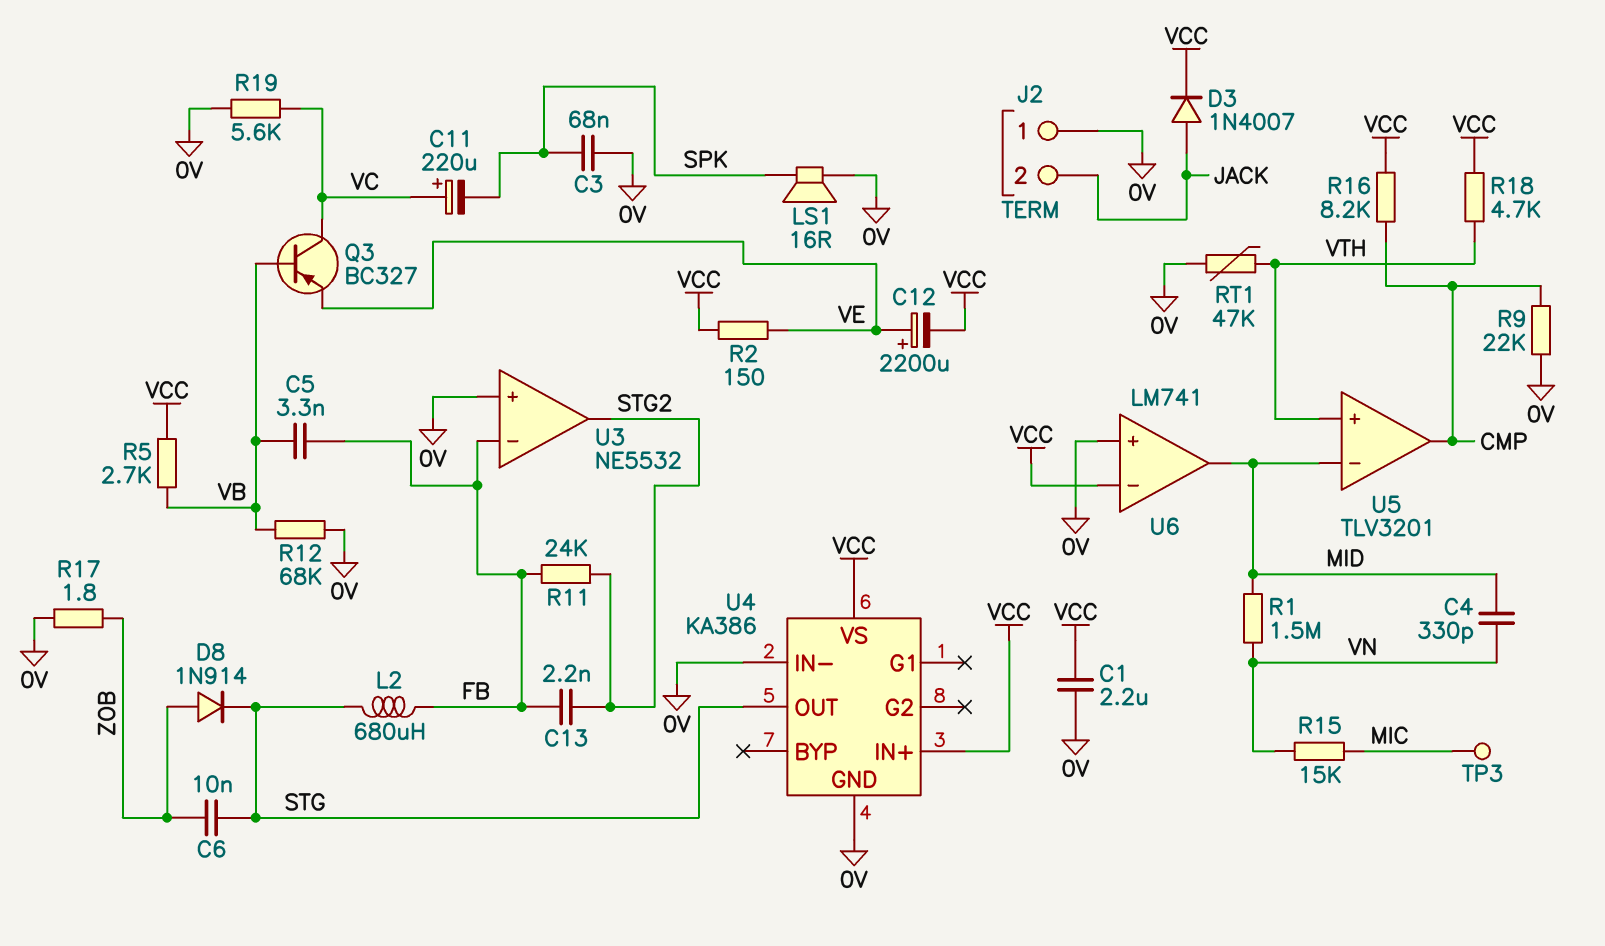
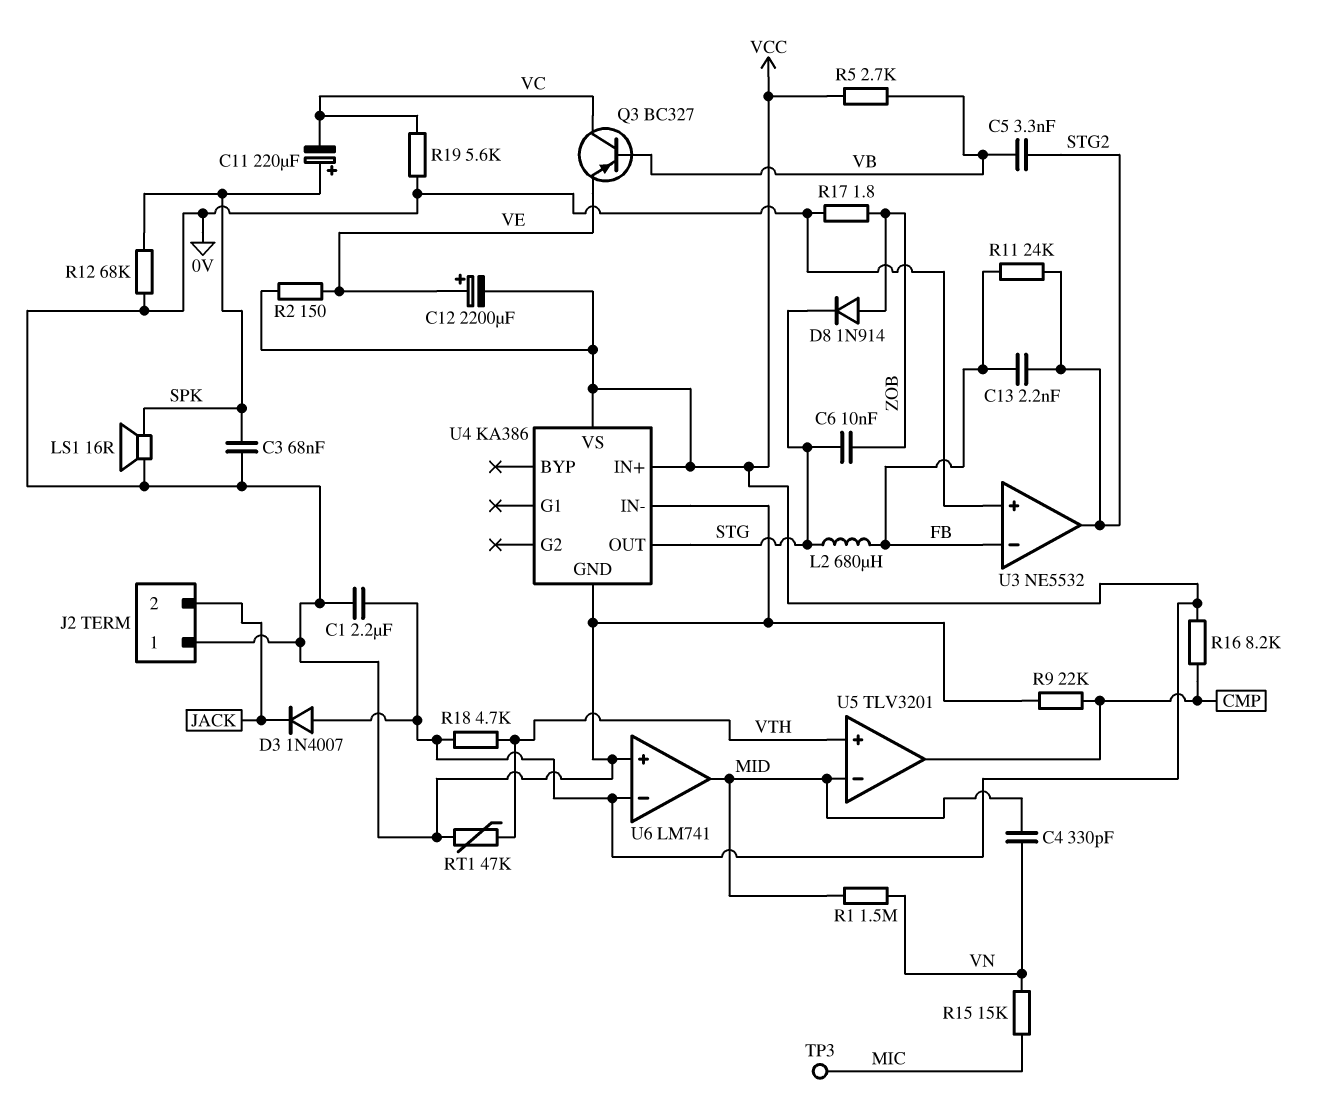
C5: 3.3nF (FB, VB) -> 3.3nF (STG2, VB)
C11: 220uF (plus VC, minus SPK) -> 220uF (plus SPK, minus VC)
D3: diode 1N4007 (A JACK, K VCC) -> diode 1N4007 (A VCC, K JACK)
R12: 68k (0V, VB) -> 68k (0V, SPK)

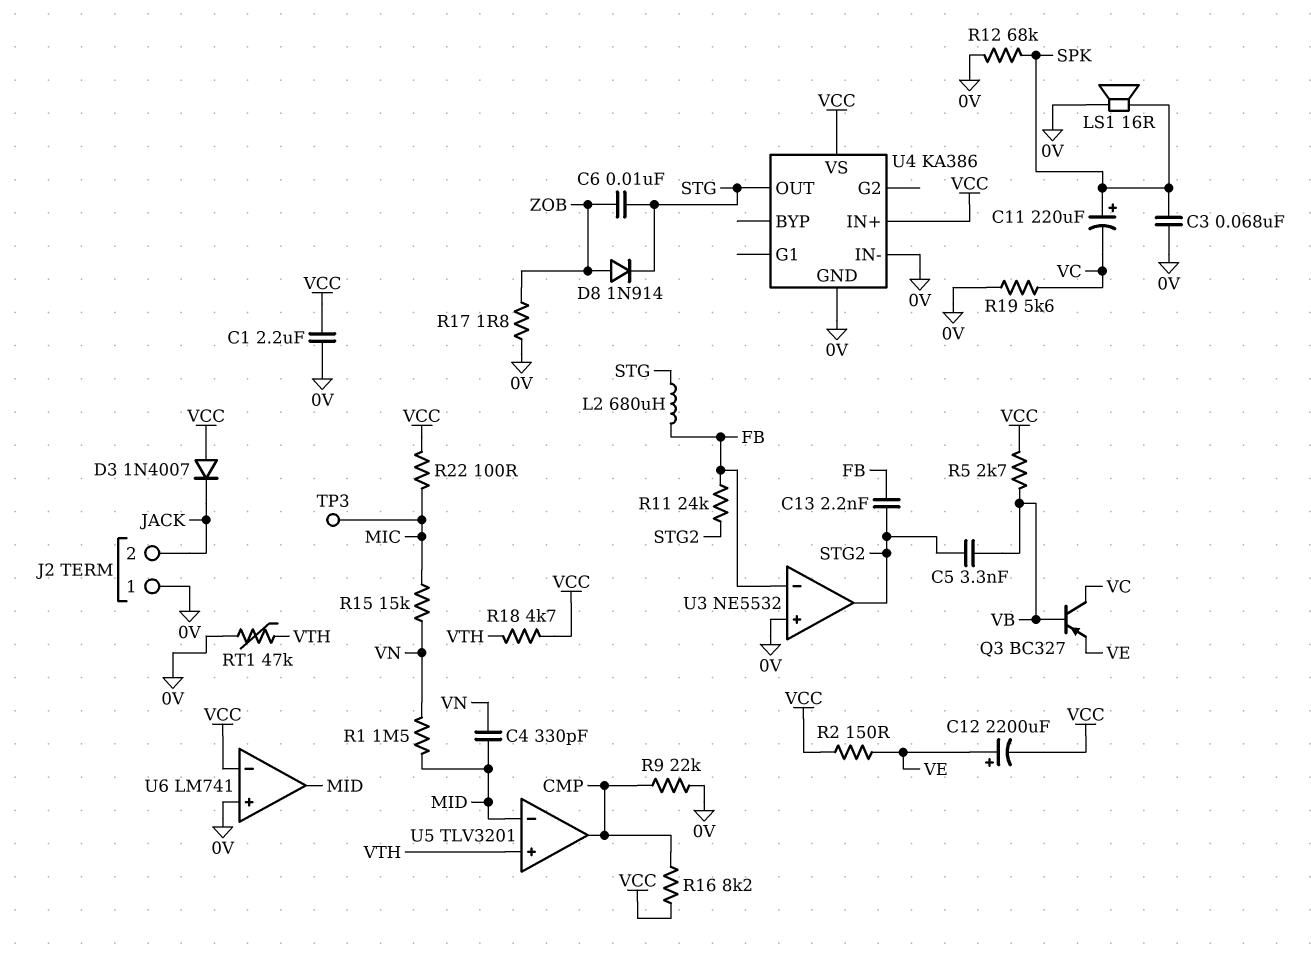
R22: none -> 100 (MIC, VCC)

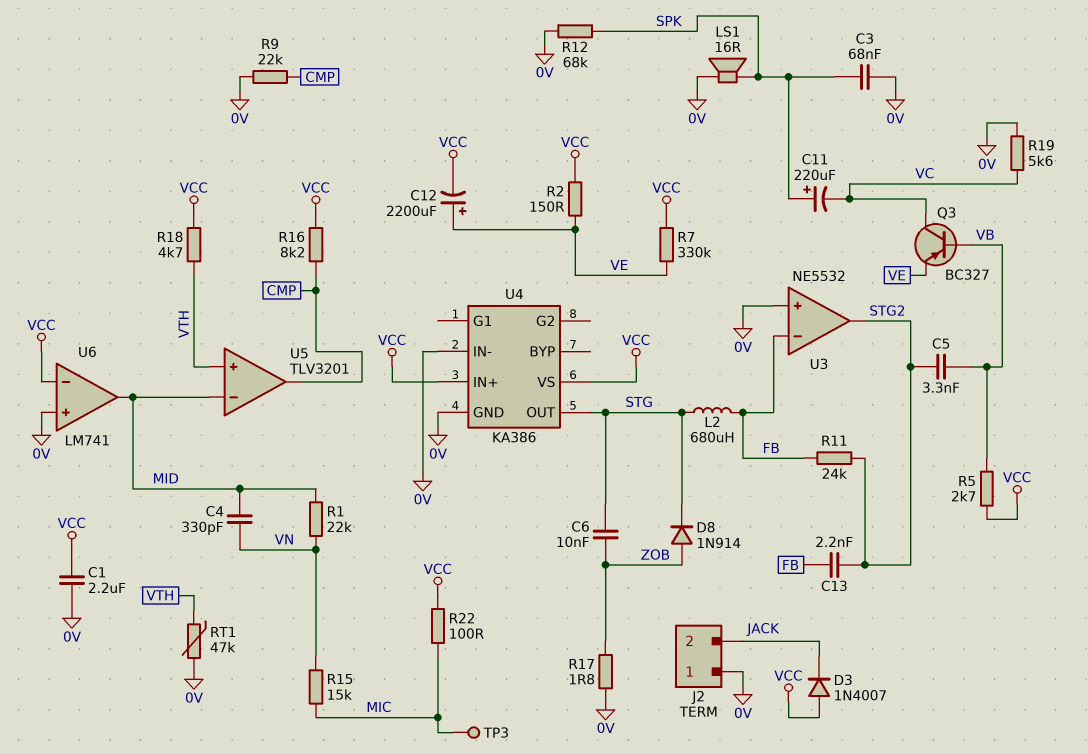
R1: 1.5M (MID, VN) -> 22k (MID, VN)
R7: none -> 330k (VCC, VE)

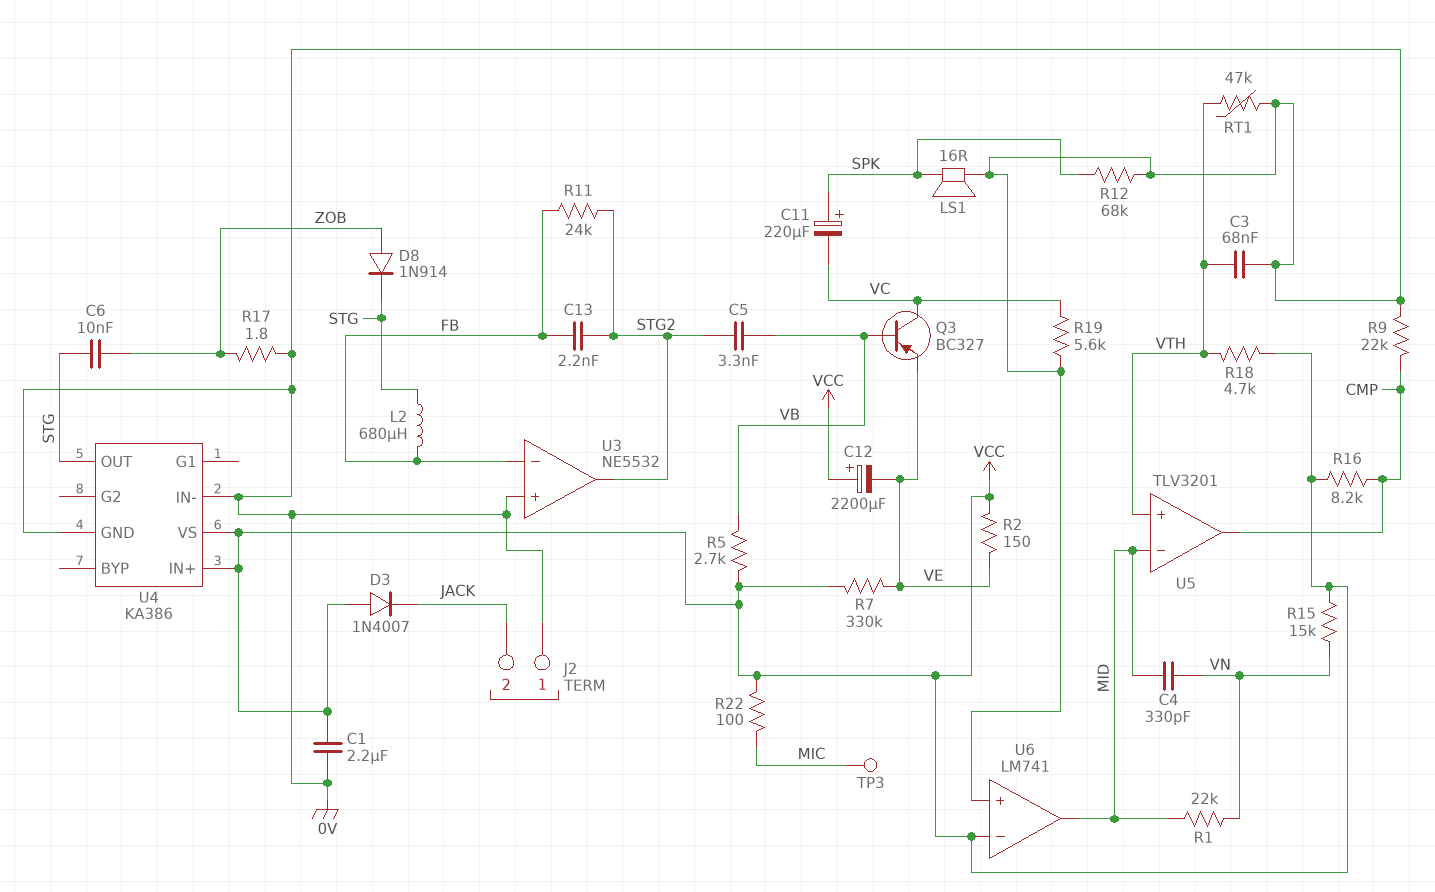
C3: 68nF (0V, SPK) -> 68nF (0V, VTH)
C12: 2200uF (plus VE, minus VCC) -> 2200uF (plus VCC, minus VE)
R15: 15k (MIC, VN) -> 15k (VCC, VN)

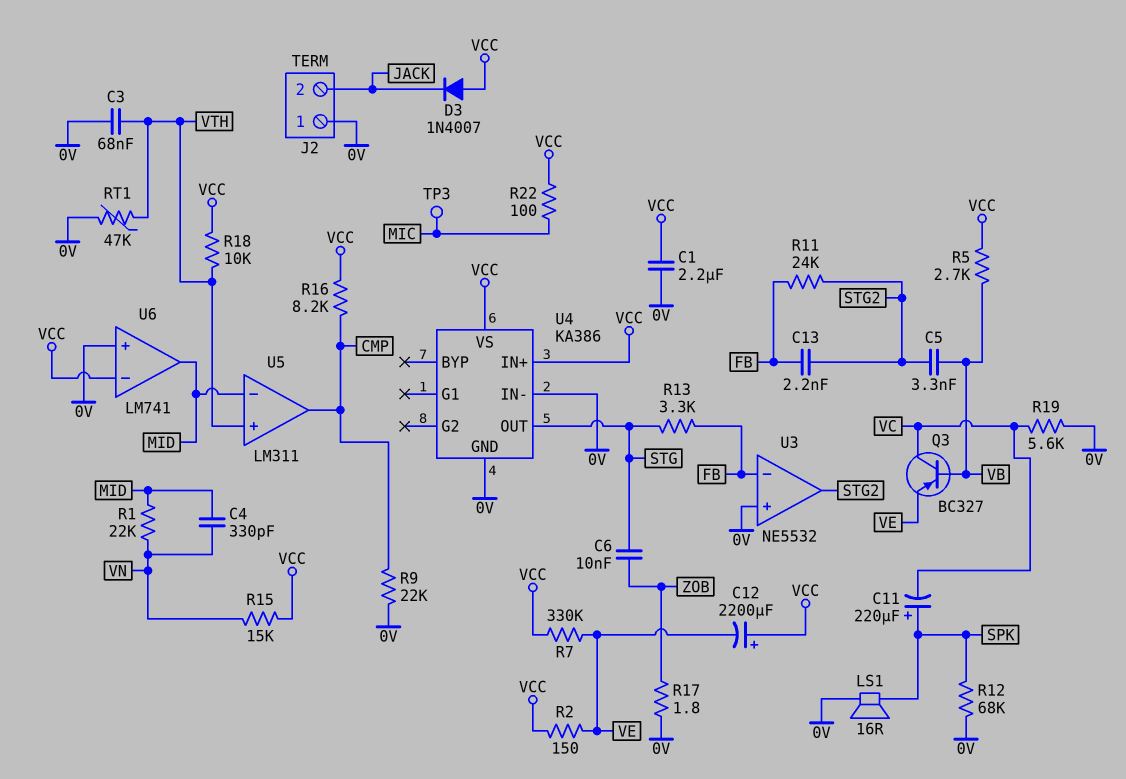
D8: diode 1N914 (A ZOB, K STG) -> none
L2: 680uH (FB, STG) -> none
R13: none -> 3.3k (FB, STG)
R18: 4.7k (VCC, VTH) -> 10k (VCC, VTH)
U5: TLV3201 -> LM311

